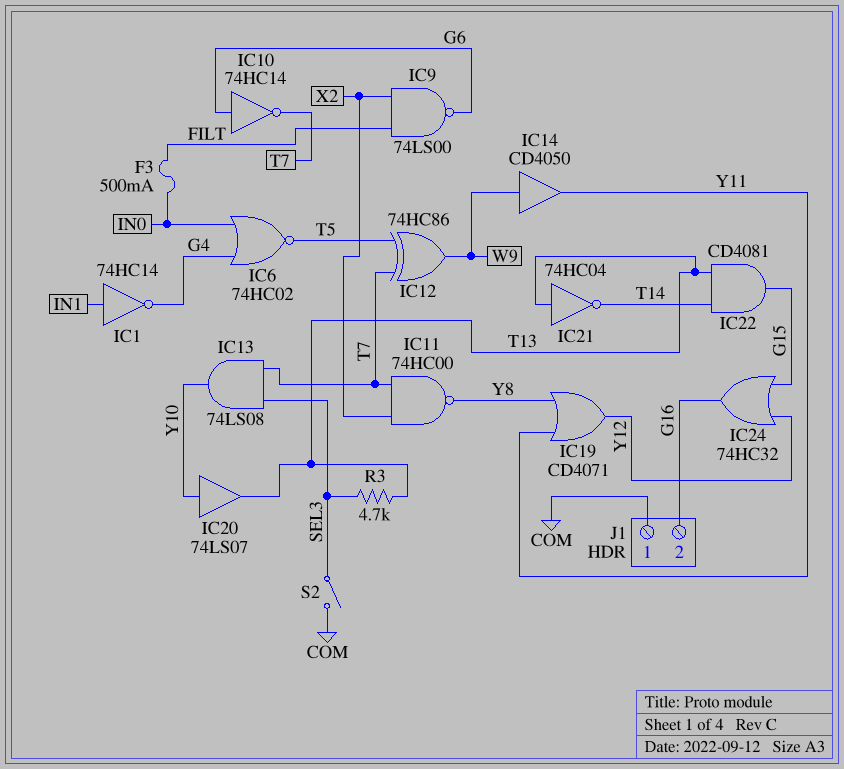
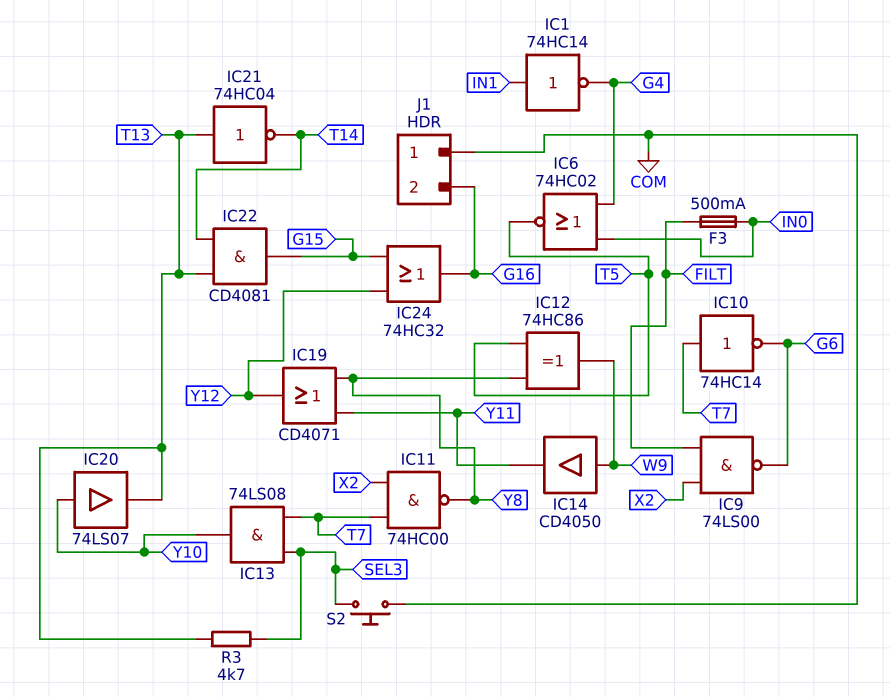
IC10: NOT 74HC14 (in G6, out T7) -> NOT 74HC14 (in T7, out G6)
IC12: XOR 74HC86 (in T5, in T7, out W9) -> XOR 74HC86 (in T5, in Y8, out W9)
S2: switch (COM, SEL3) -> button (COM, SEL3)

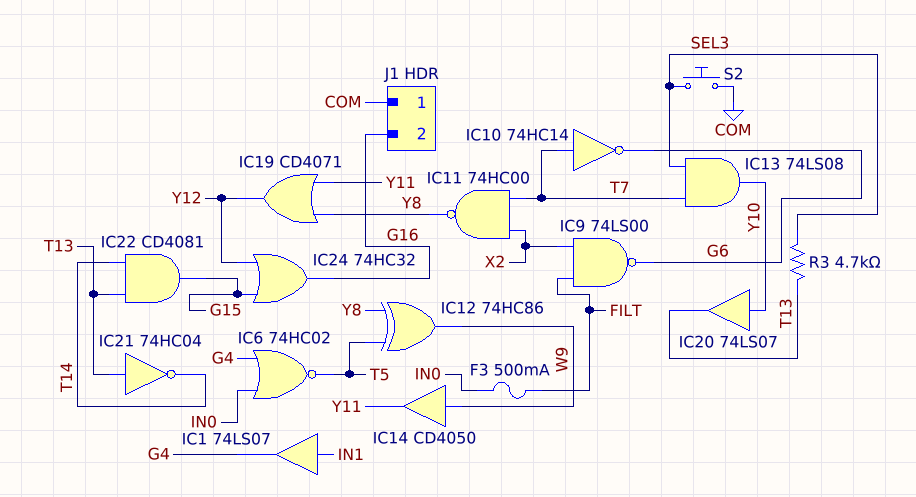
IC1: NOT 74HC14 (in IN1, out G4) -> buffer 74LS07 (in IN1, out G4)

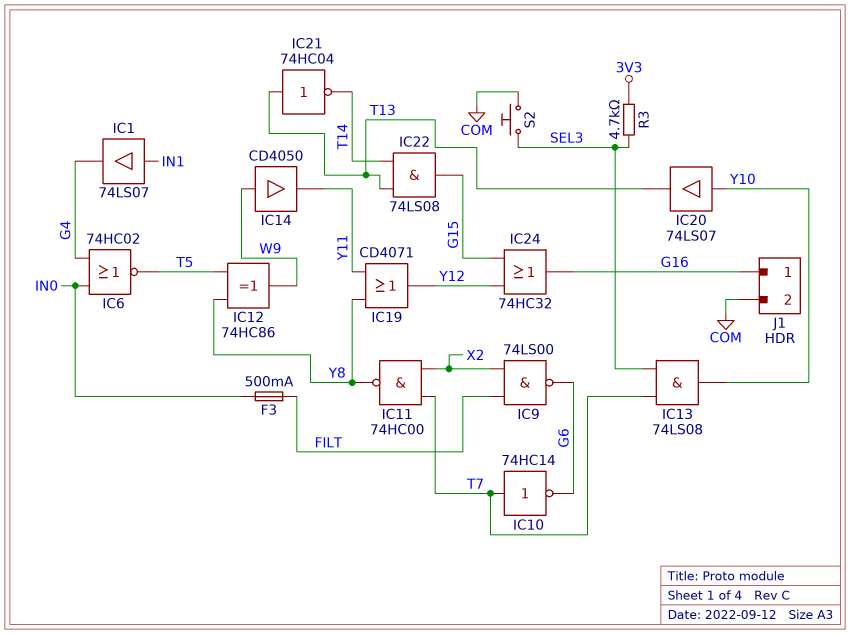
IC22: AND CD4081 (in T13, in T14, out G15) -> AND 74LS08 (in T13, in T14, out G15)
J1 pin 1: COM -> G16
J1 pin 2: G16 -> COM
R3: 4.7k (SEL3, T13) -> 4.7k (3V3, SEL3)

